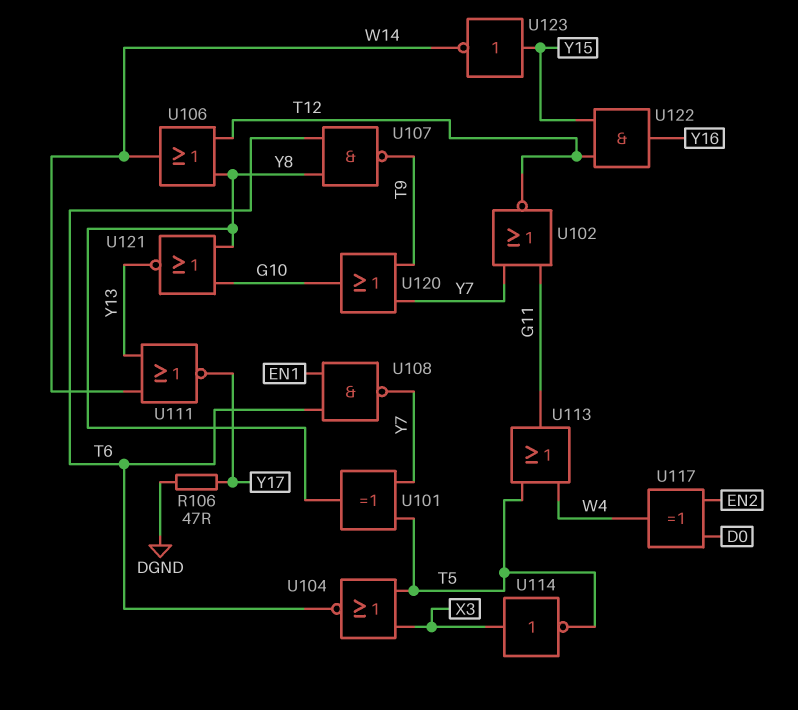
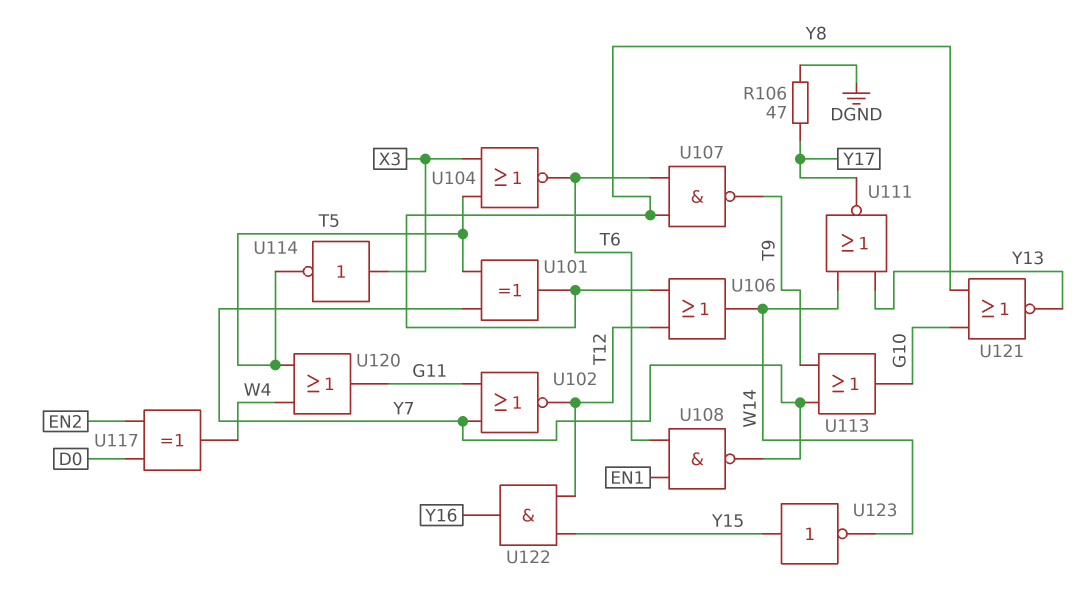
U113: OR (in T5, in W4, out G11) -> OR (in T9, in Y7, out G10)
U120: OR (in T9, in Y7, out G10) -> OR (in T5, in W4, out G11)

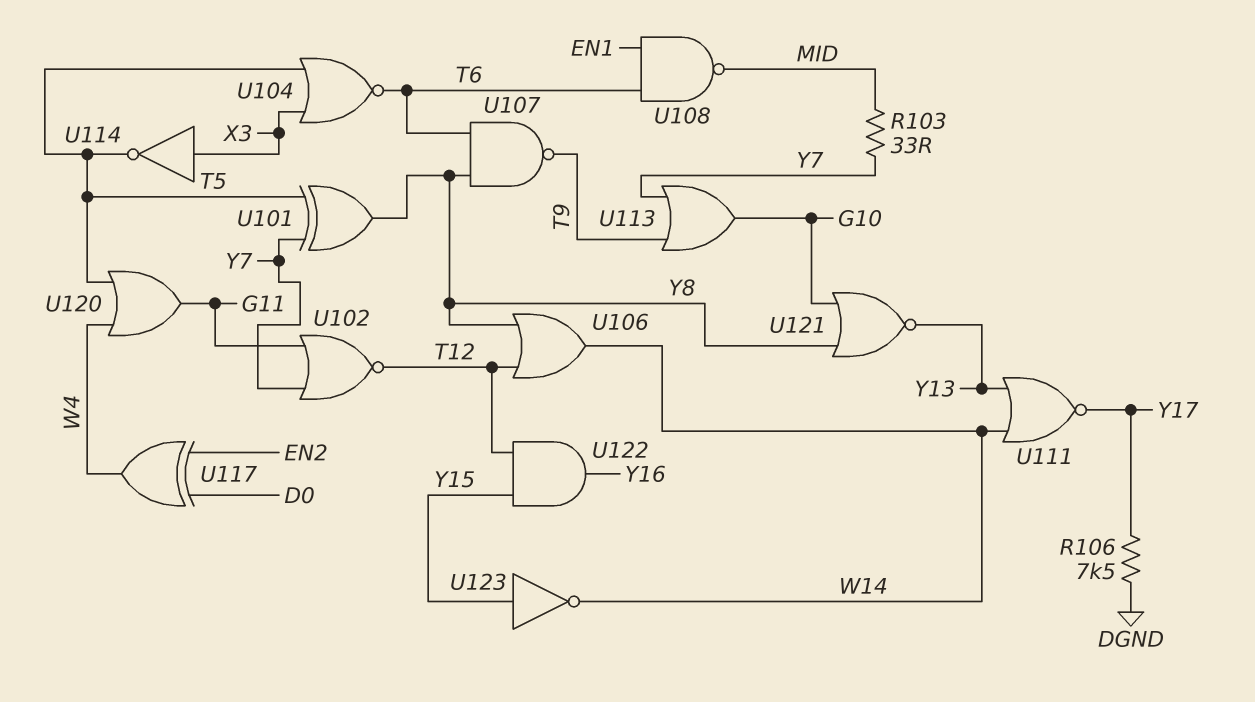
R103: none -> 33 (MID, Y7)
R106: 47 (DGND, Y17) -> 7.5k (DGND, Y17)
U108: NAND (in EN1, in T6, out Y7) -> NAND (in EN1, in T6, out MID)

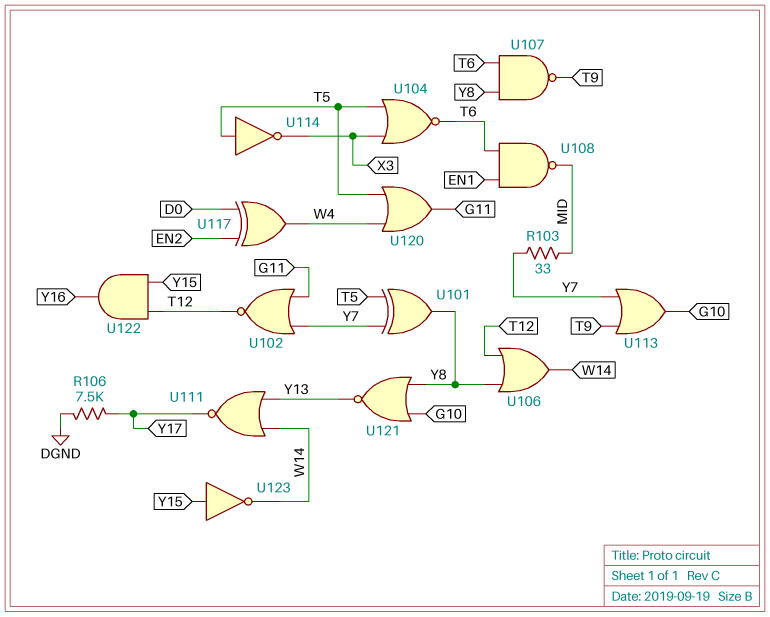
U114: NOT (in X3, out T5) -> NOT (in T5, out X3)

